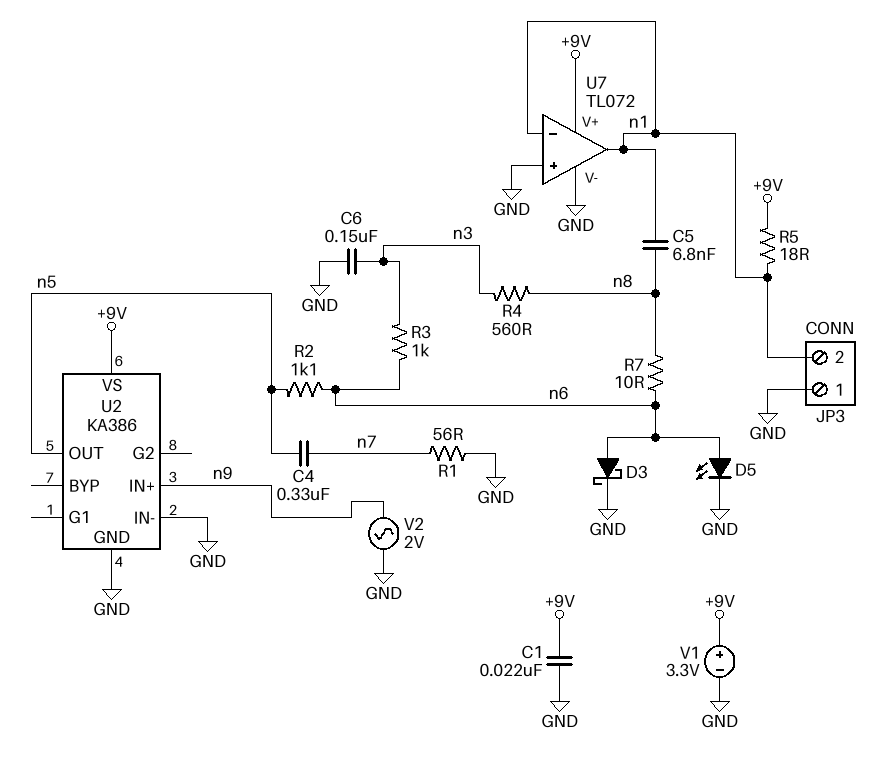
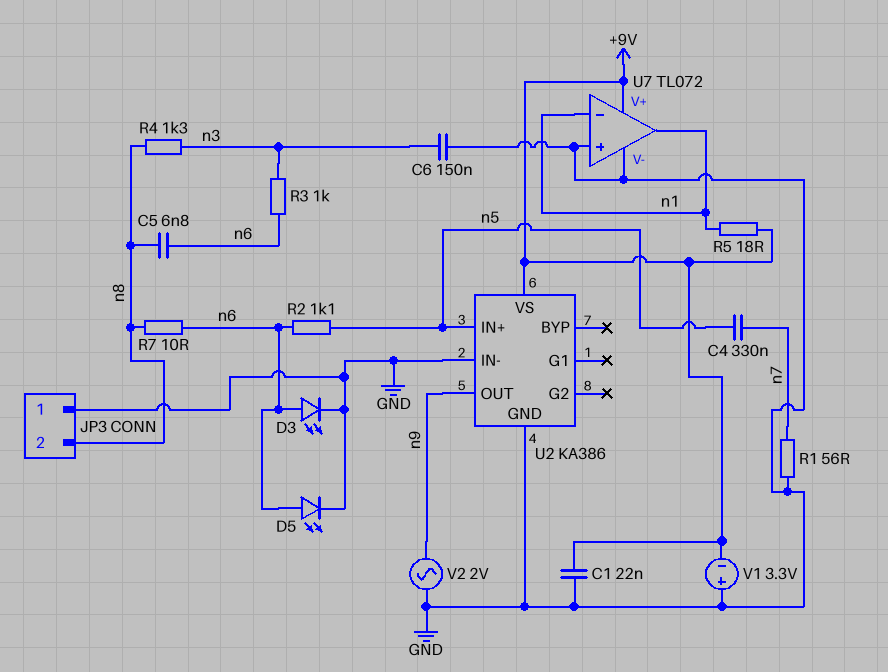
C5: 6.8nF (n1, n8) -> 6.8nF (n6, n8)
D3: schottky (A n6, K GND) -> LED (A n6, K GND)
JP3 pin 2: n1 -> n8
R4: 560 (n3, n8) -> 1.3k (n3, n8)
U2 pin IN+: n9 -> n5
U2 pin OUT: n5 -> n9
V1: 3.3V (plus +9V, minus GND) -> 3.3V (plus GND, minus +9V)

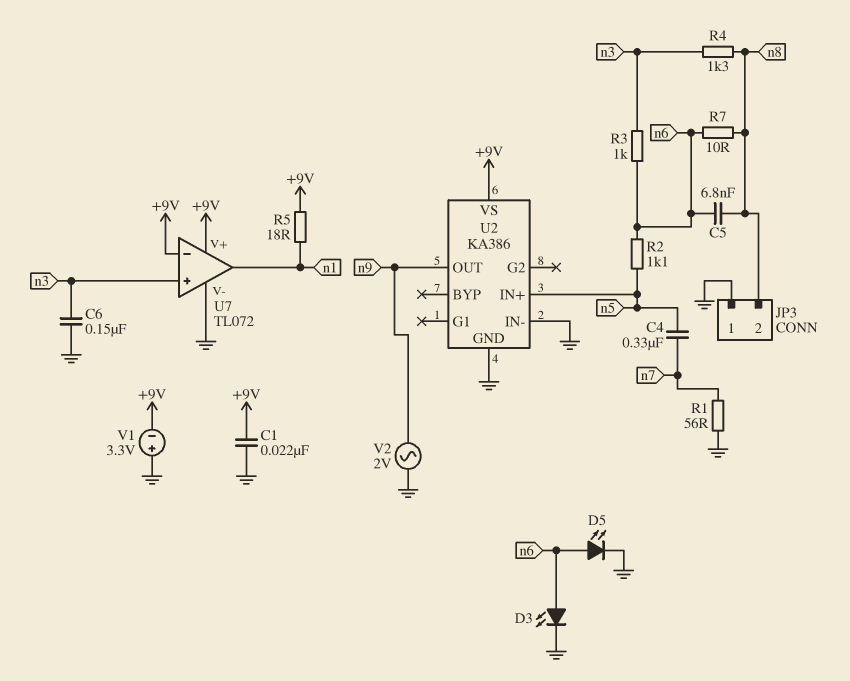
U7 pin in+: GND -> n3
U7 pin in-: n1 -> +9V

